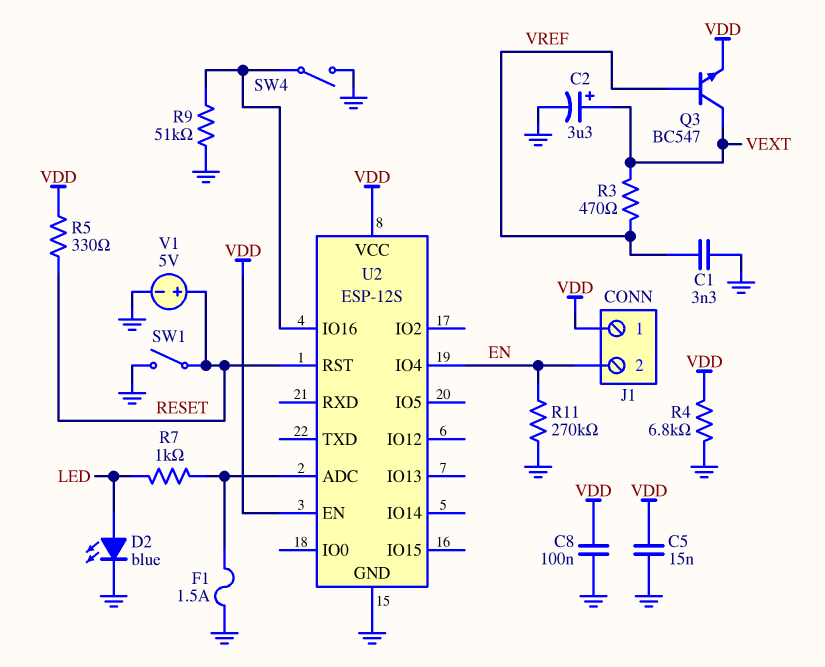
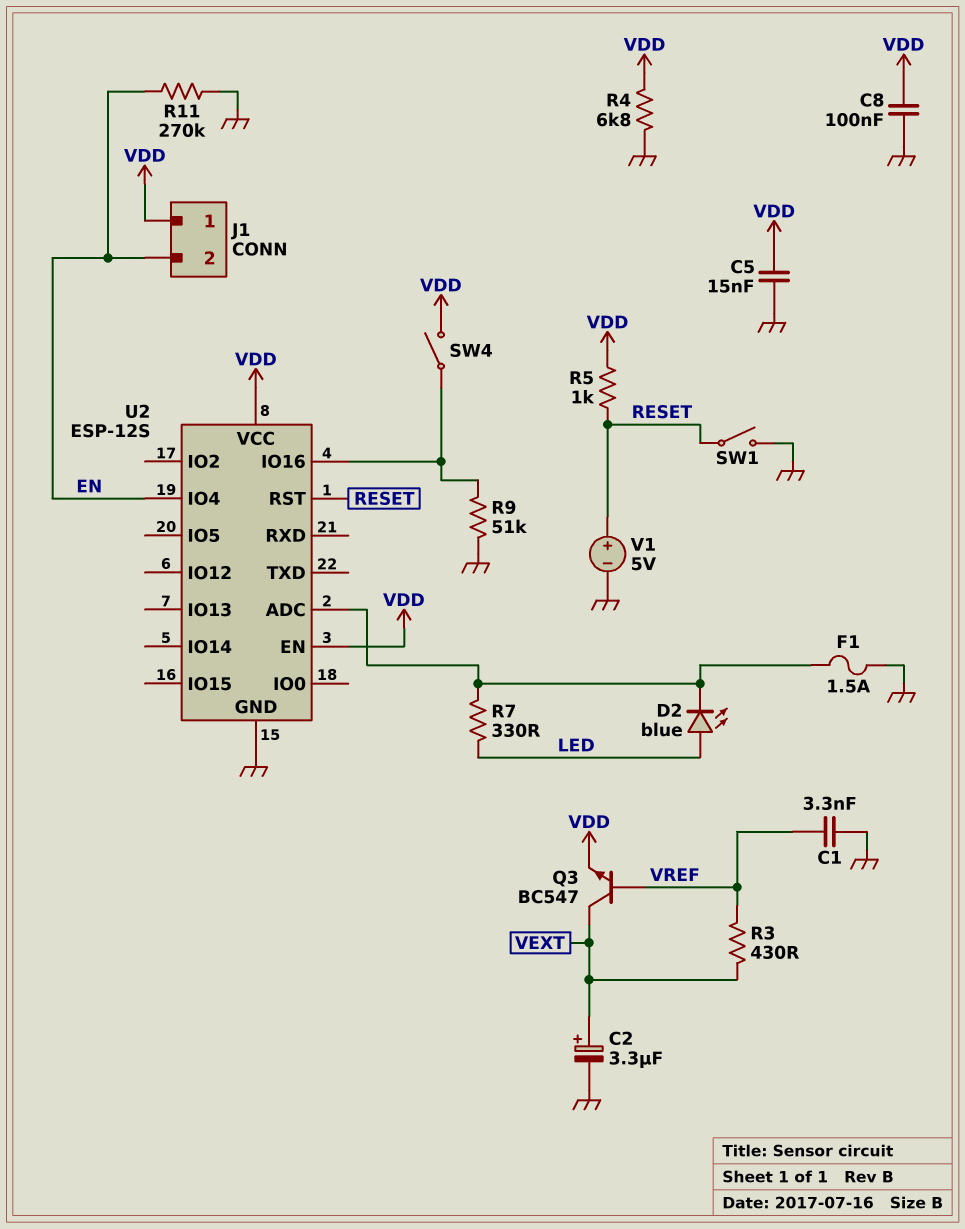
D2: LED blue (A LED, K GND) -> LED blue (A LED, K U2/ADC)
R3: 470 (VEXT, VREF) -> 430 (VEXT, VREF)
R5: 330 (RESET, VDD) -> 1k (RESET, VDD)
R7: 1k (LED, U2/ADC) -> 330 (LED, U2/ADC)
SW4: switch (GND, U2/IO16) -> switch (U2/IO16, VDD)

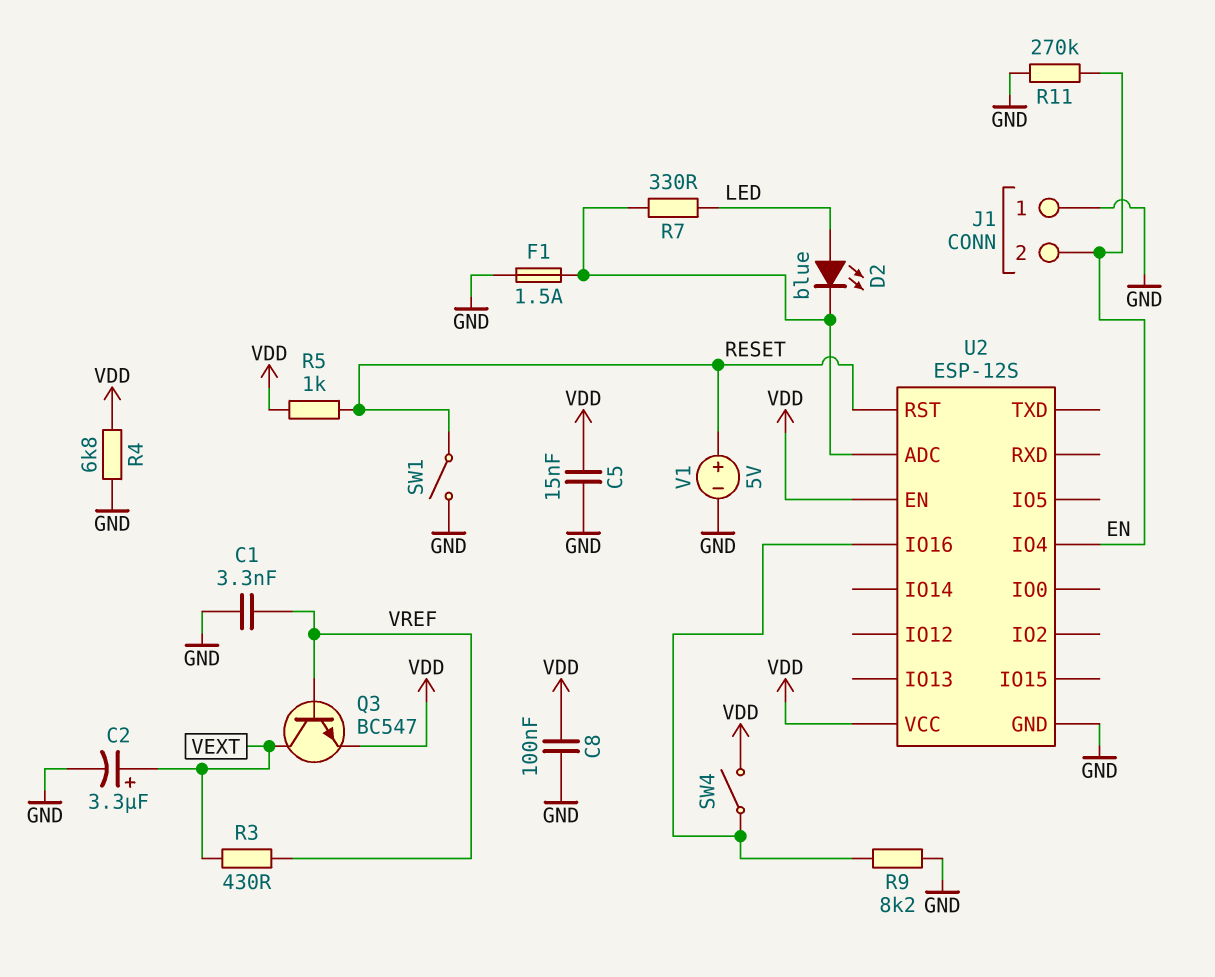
J1 pin 1: VDD -> GND
R9: 51k (GND, U2/IO16) -> 8.2k (GND, U2/IO16)

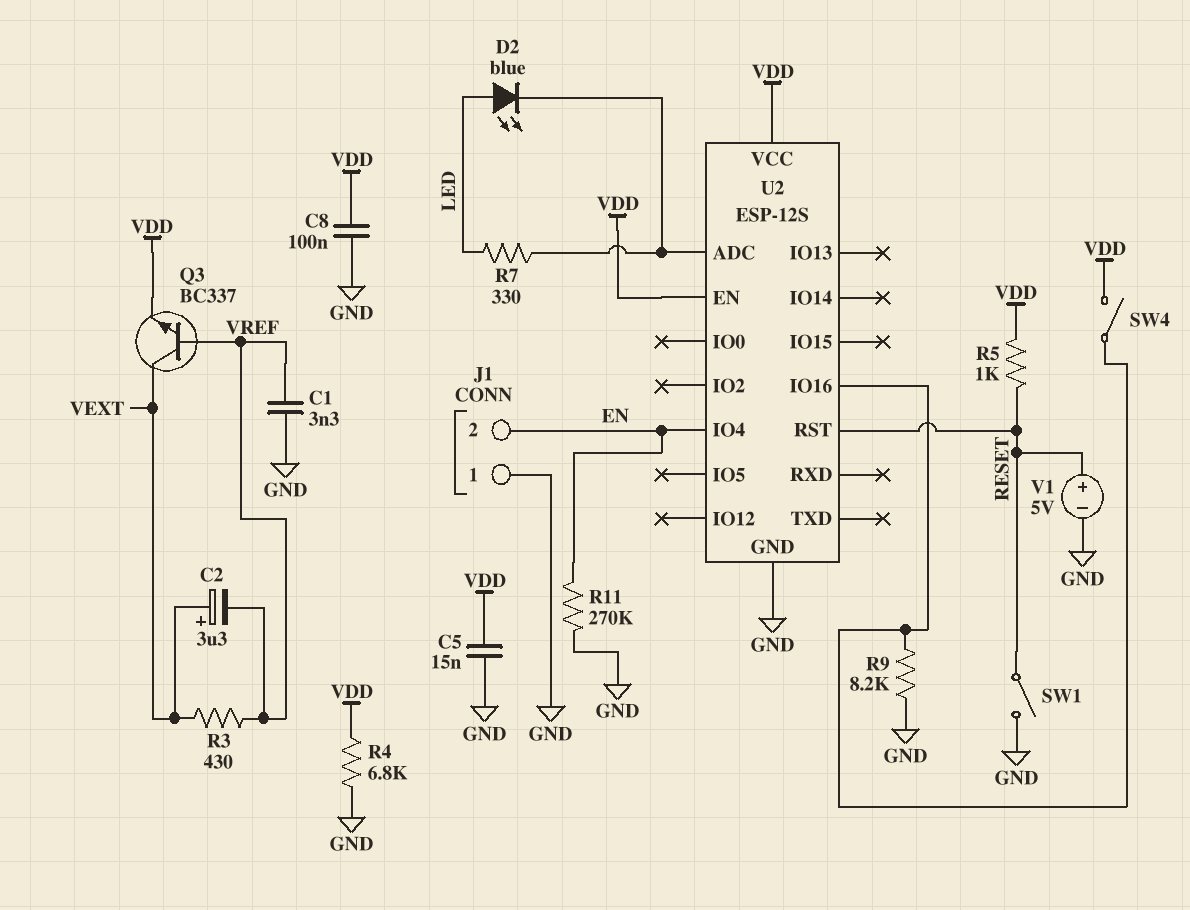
C2: 3.3uF (plus VEXT, minus GND) -> 3.3uF (plus VEXT, minus VREF)
F1: 1.5A (GND, U2/ADC) -> none
Q3: NPN BC547 (B VREF, C VEXT, E VDD) -> NPN BC337 (B VREF, C VEXT, E VDD)

